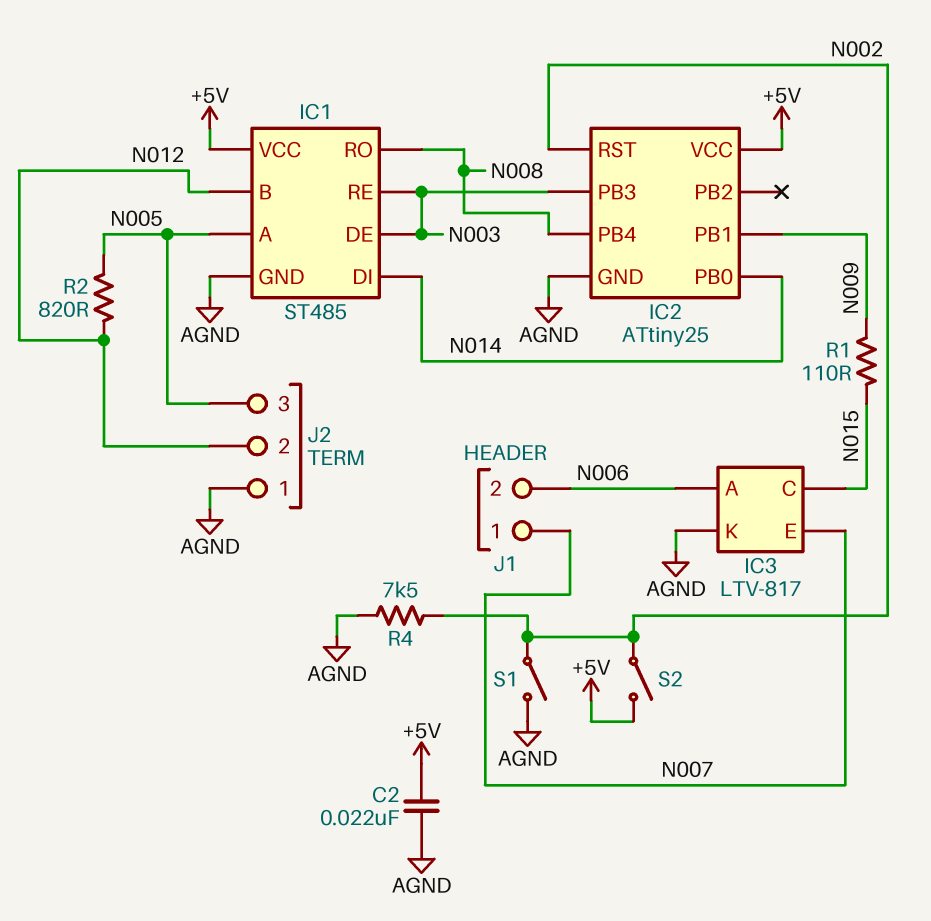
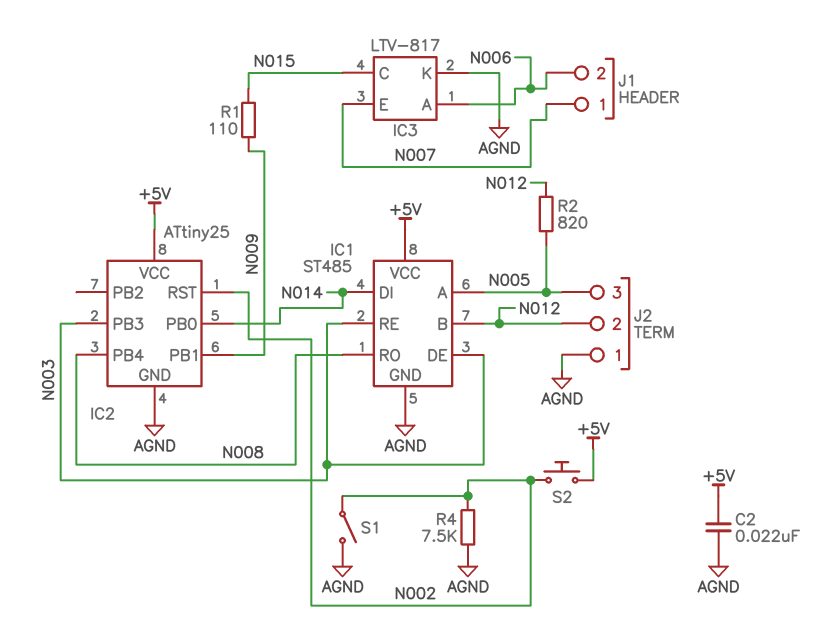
S2: switch (+5V, N002) -> button (+5V, N002)

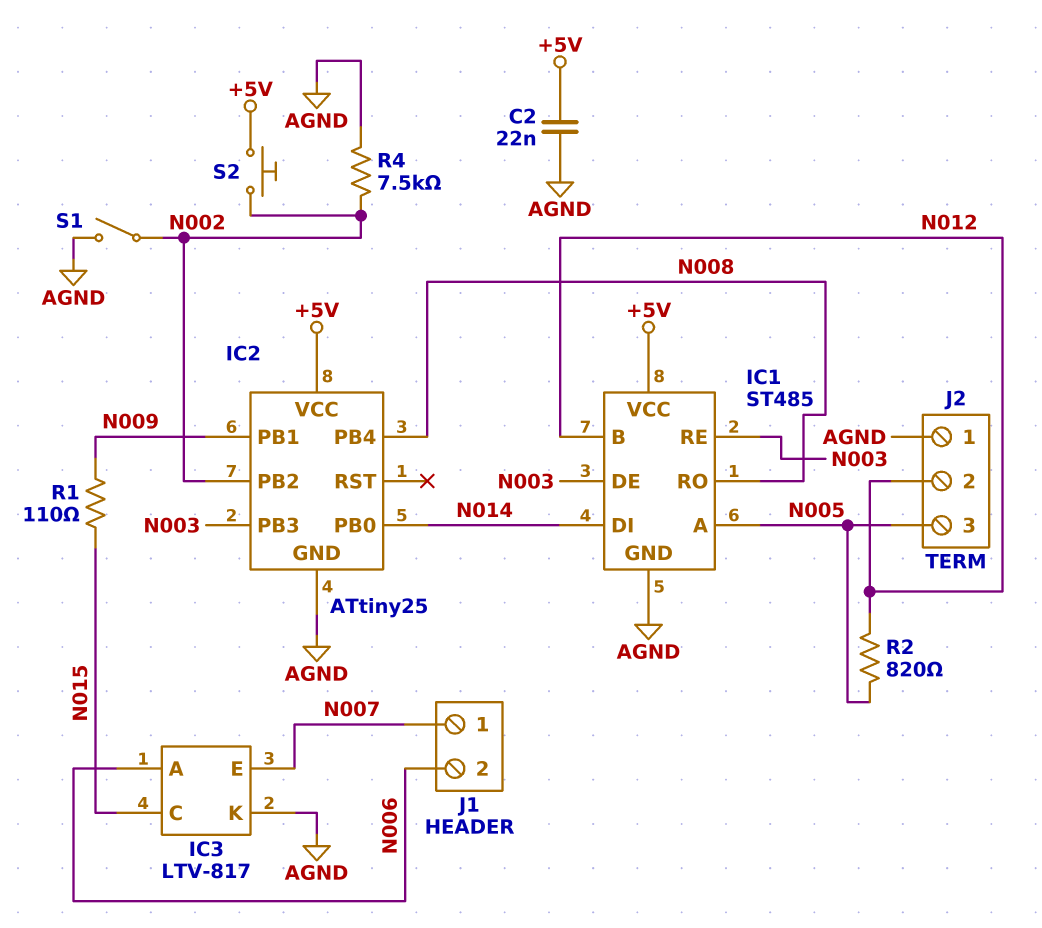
IC2 pin PB2: none -> N002
IC2 pin RST: N002 -> none

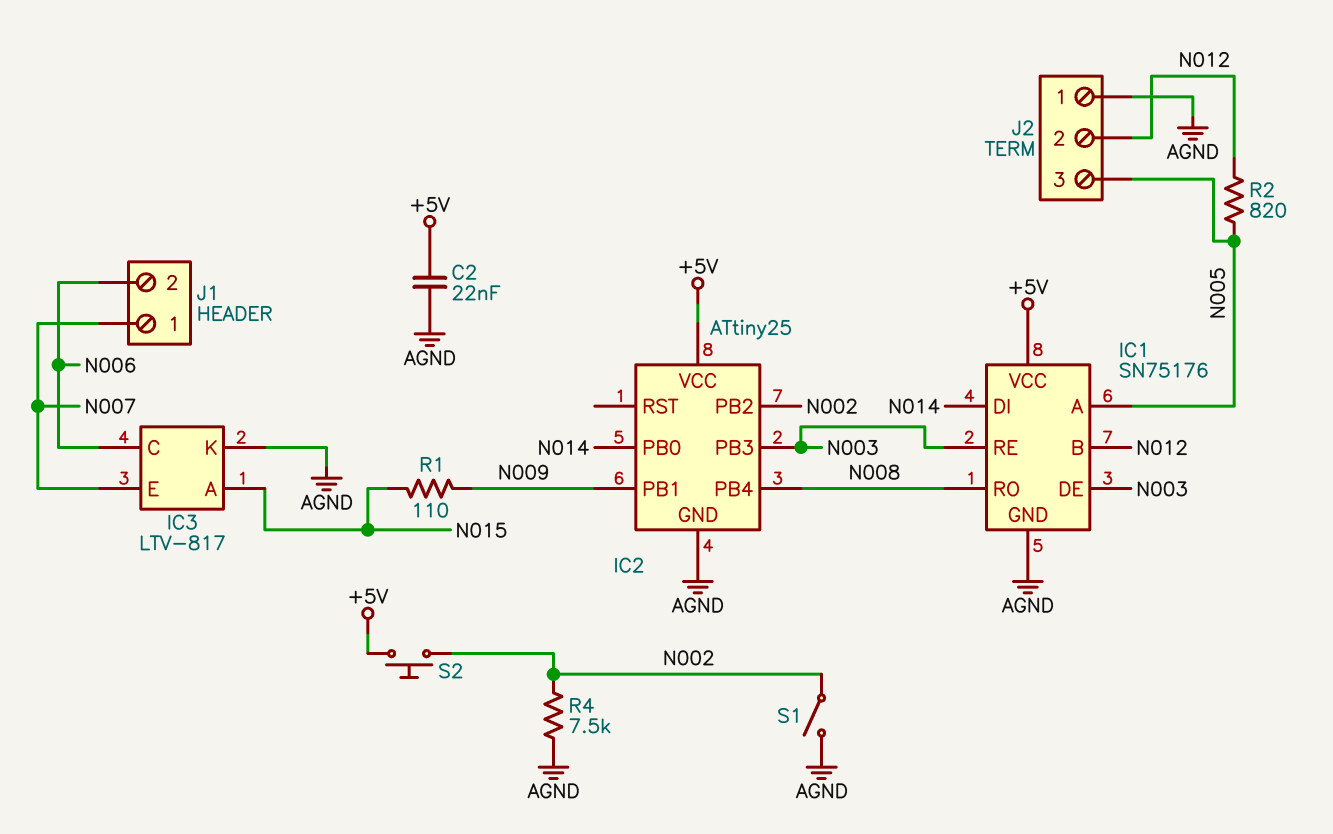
IC1: ST485 -> SN75176
IC3 pin A: N006 -> N015
IC3 pin C: N015 -> N006

